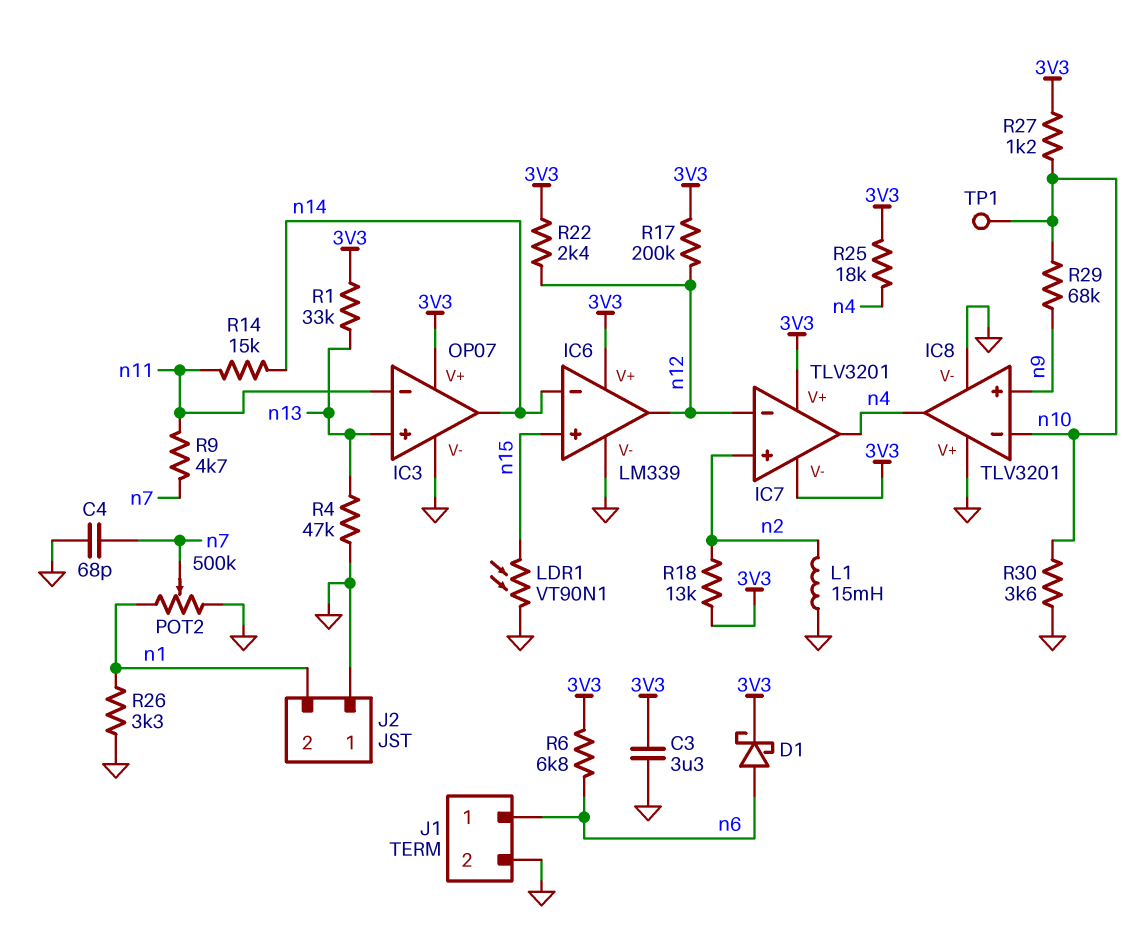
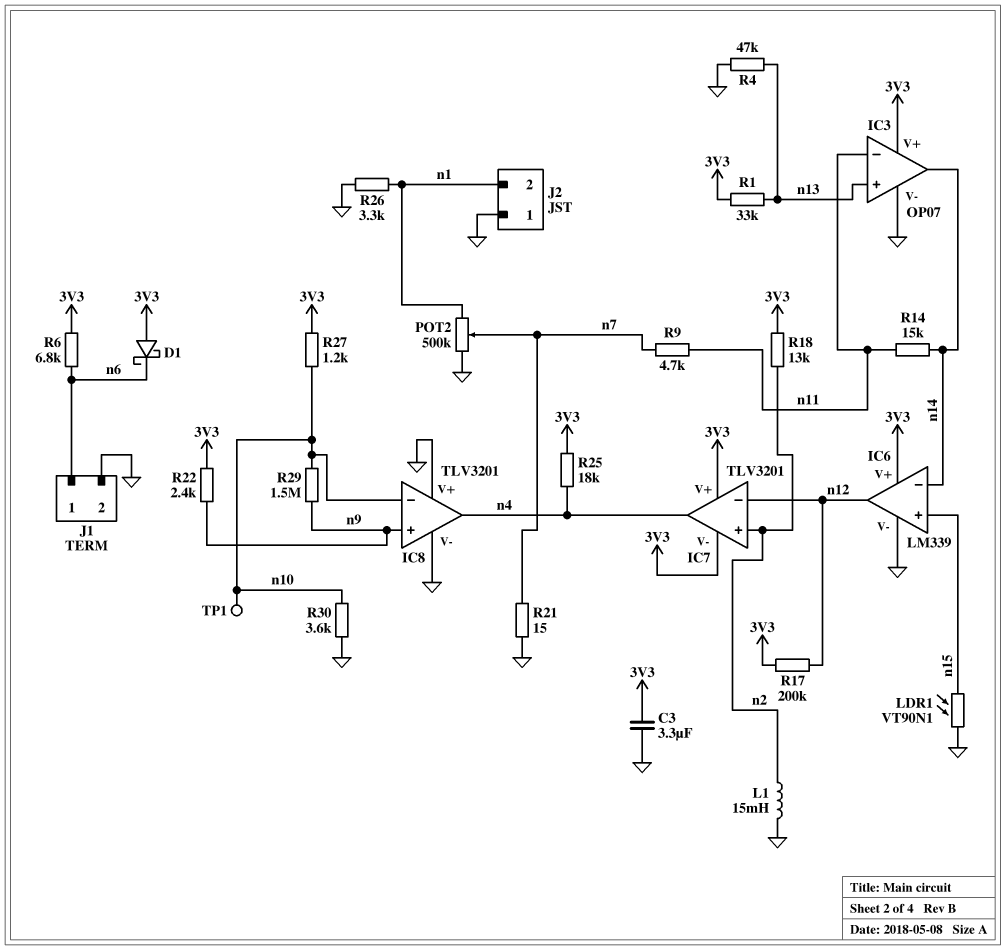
C4: 68pF (GND, n7) -> none
D1: schottky (A n6, K 3V3) -> schottky (A 3V3, K n6)
R21: none -> 15 (GND, n7)
R22: 2.4k (3V3, n12) -> 2.4k (3V3, n9)
R29: 68k (n9, n10) -> 1.5M (n9, n10)

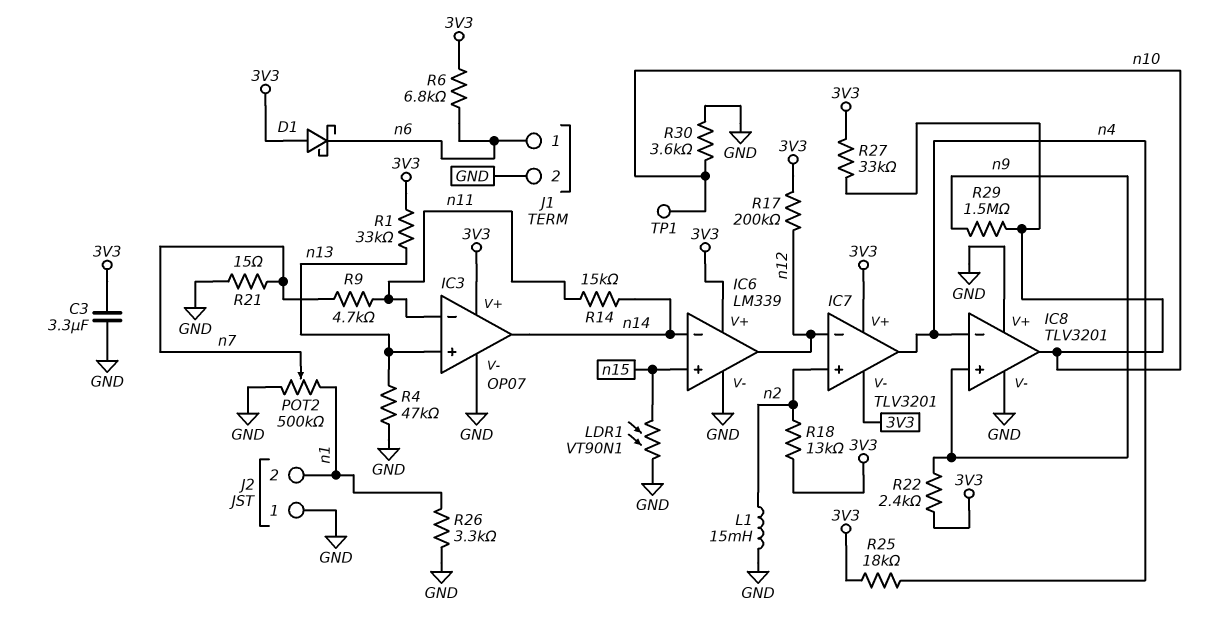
IC8 pin in-: n10 -> n4
IC8 pin out: n4 -> n10
R27: 1.2k (3V3, n10) -> 33k (3V3, n10)

